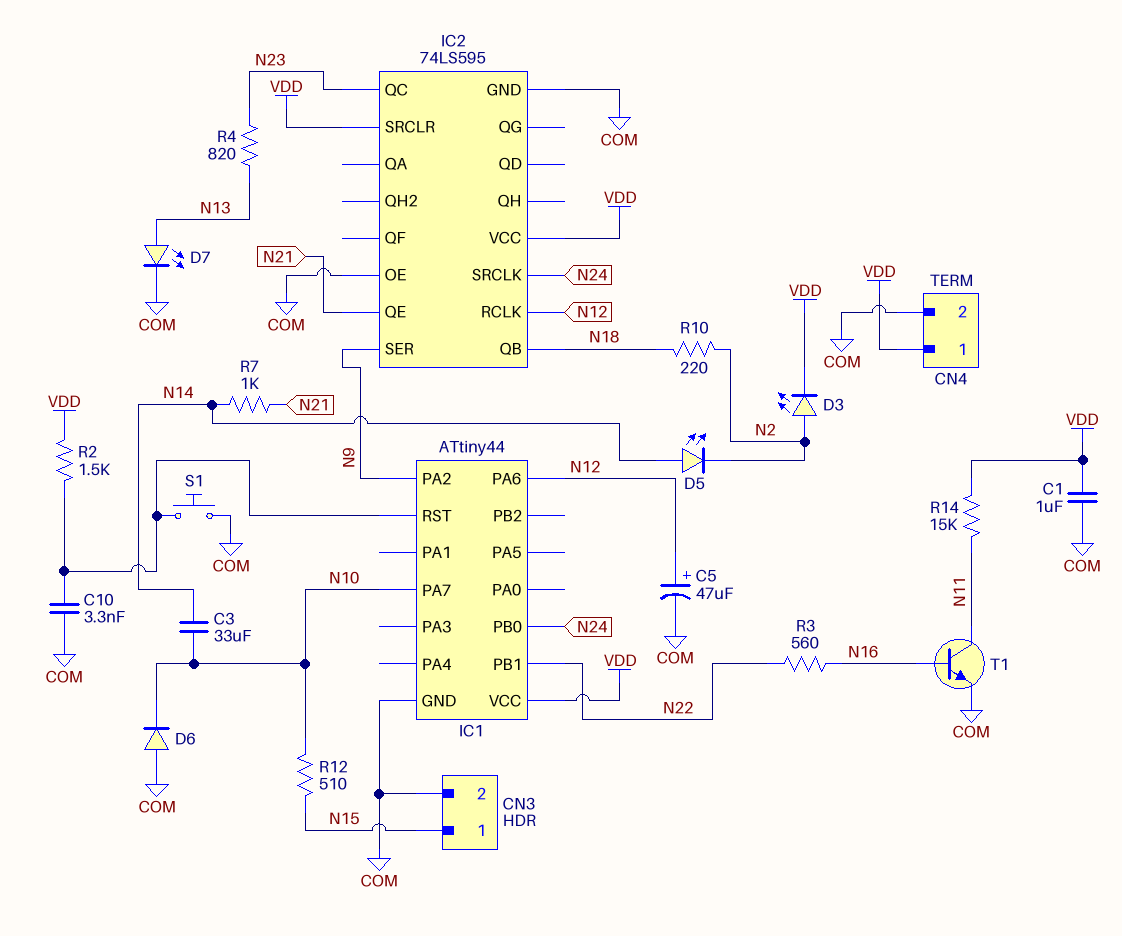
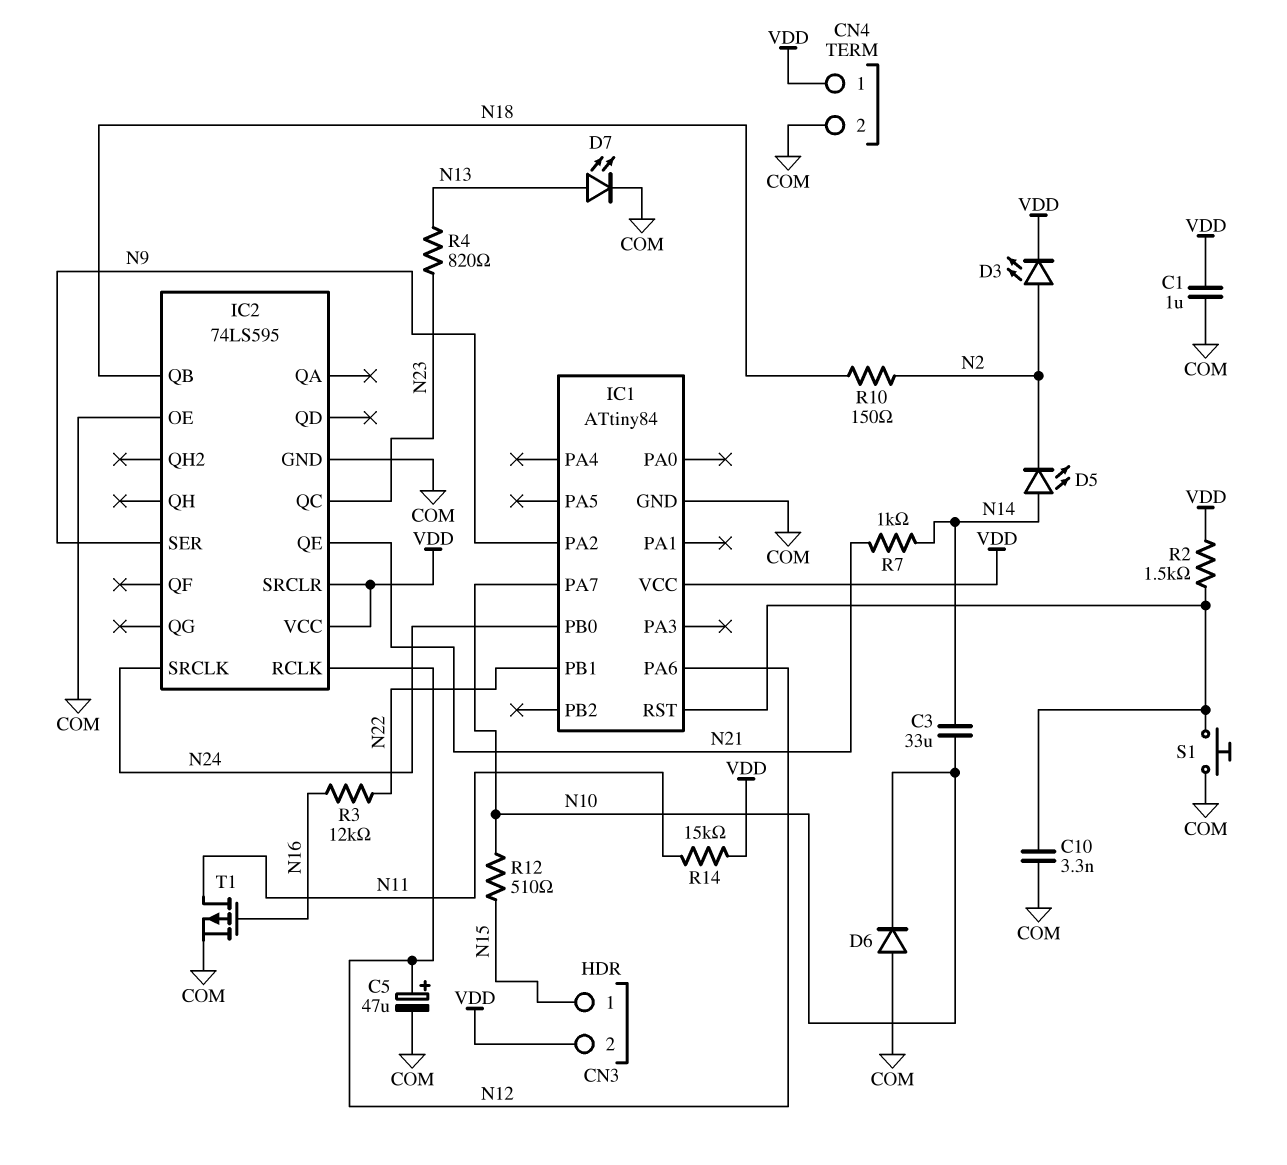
CN3 pin 2: COM -> VDD
IC1: ATtiny44 -> ATtiny84
R3: 560 (N16, N22) -> 12k (N16, N22)
R10: 220 (N2, N18) -> 150 (N2, N18)
T1: NPN (B N16, C N11, E COM) -> PMOS (G N16, D N11, S COM)

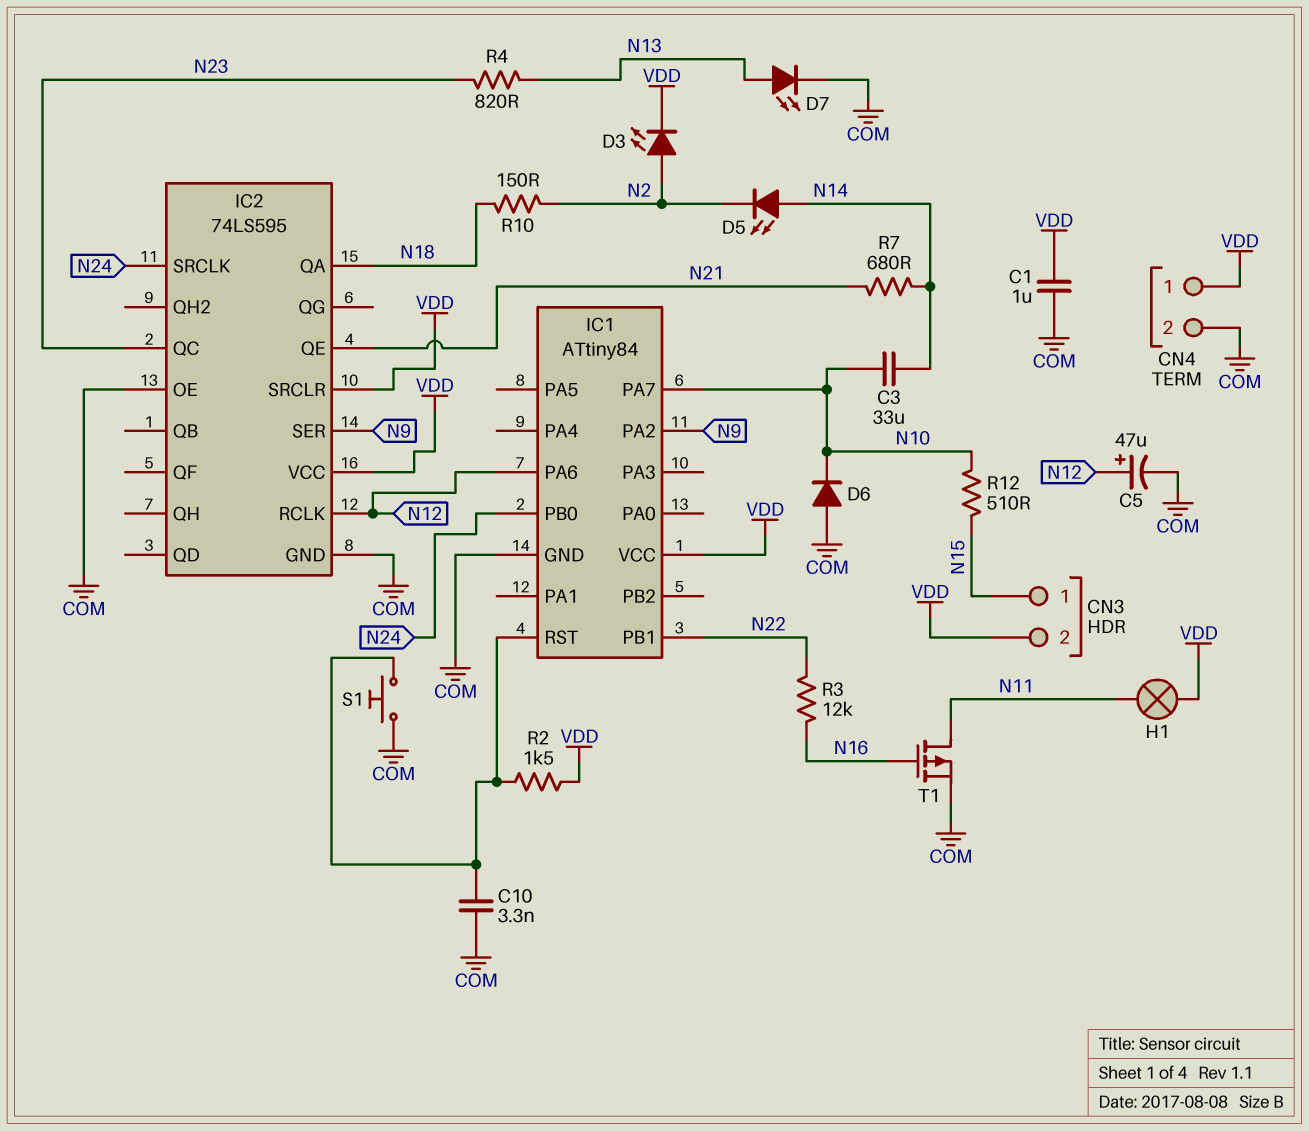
H1: none -> lamp (N11, VDD)
IC2 pin QA: none -> N18
IC2 pin QB: N18 -> none
R7: 1k (N14, N21) -> 680 (N14, N21)
R14: 15k (N11, VDD) -> none

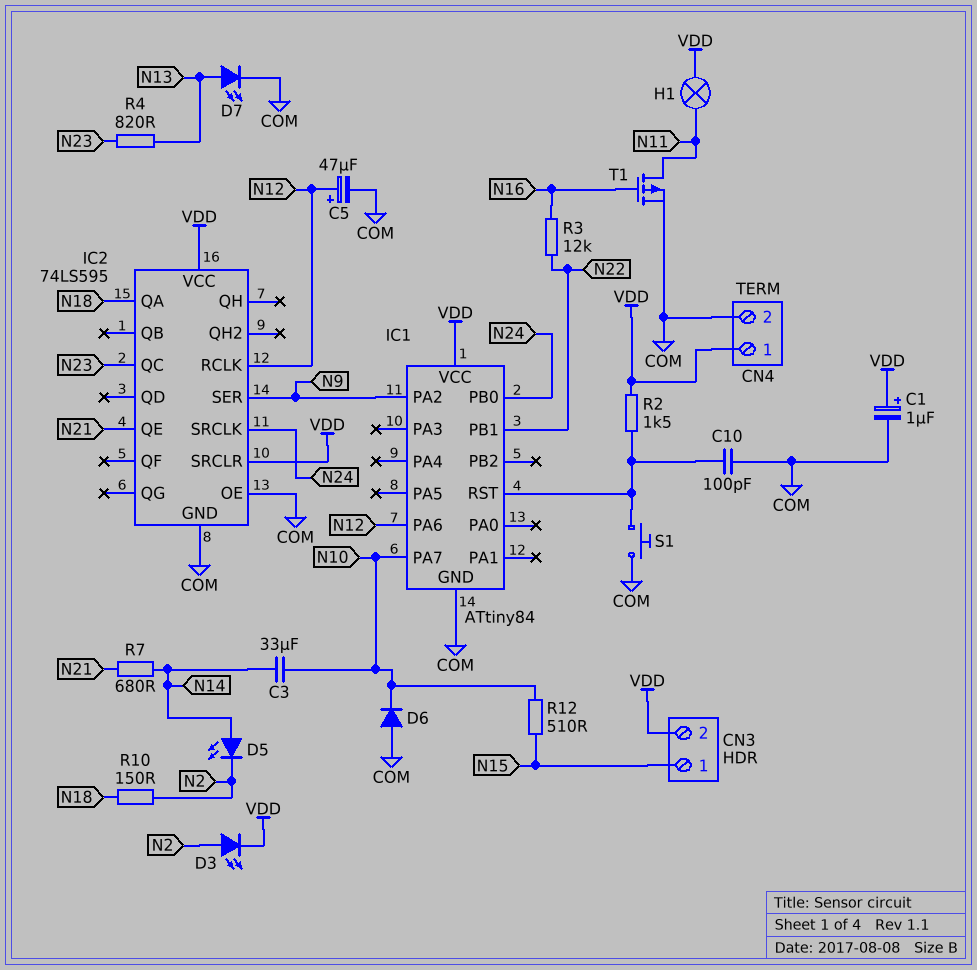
C1: 1uF (COM, VDD) -> 1uF (plus VDD, minus COM)
C10: 3.3nF (COM, IC1/RST) -> 100pF (COM, IC1/RST)

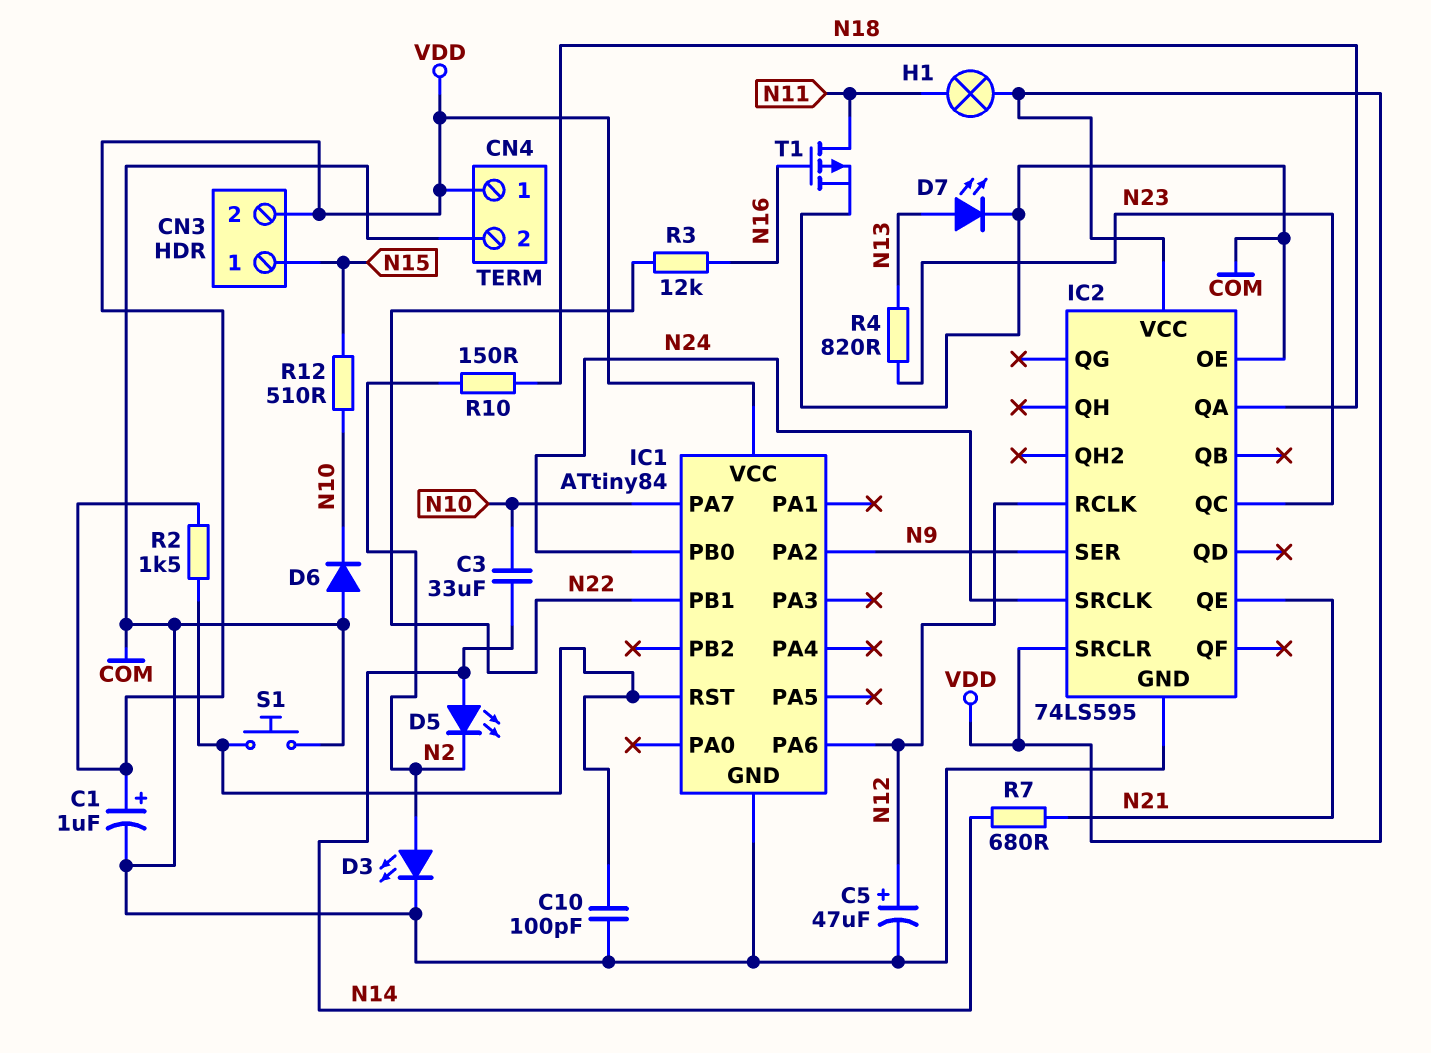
D3: LED (A N2, K VDD) -> LED (A N2, K COM)

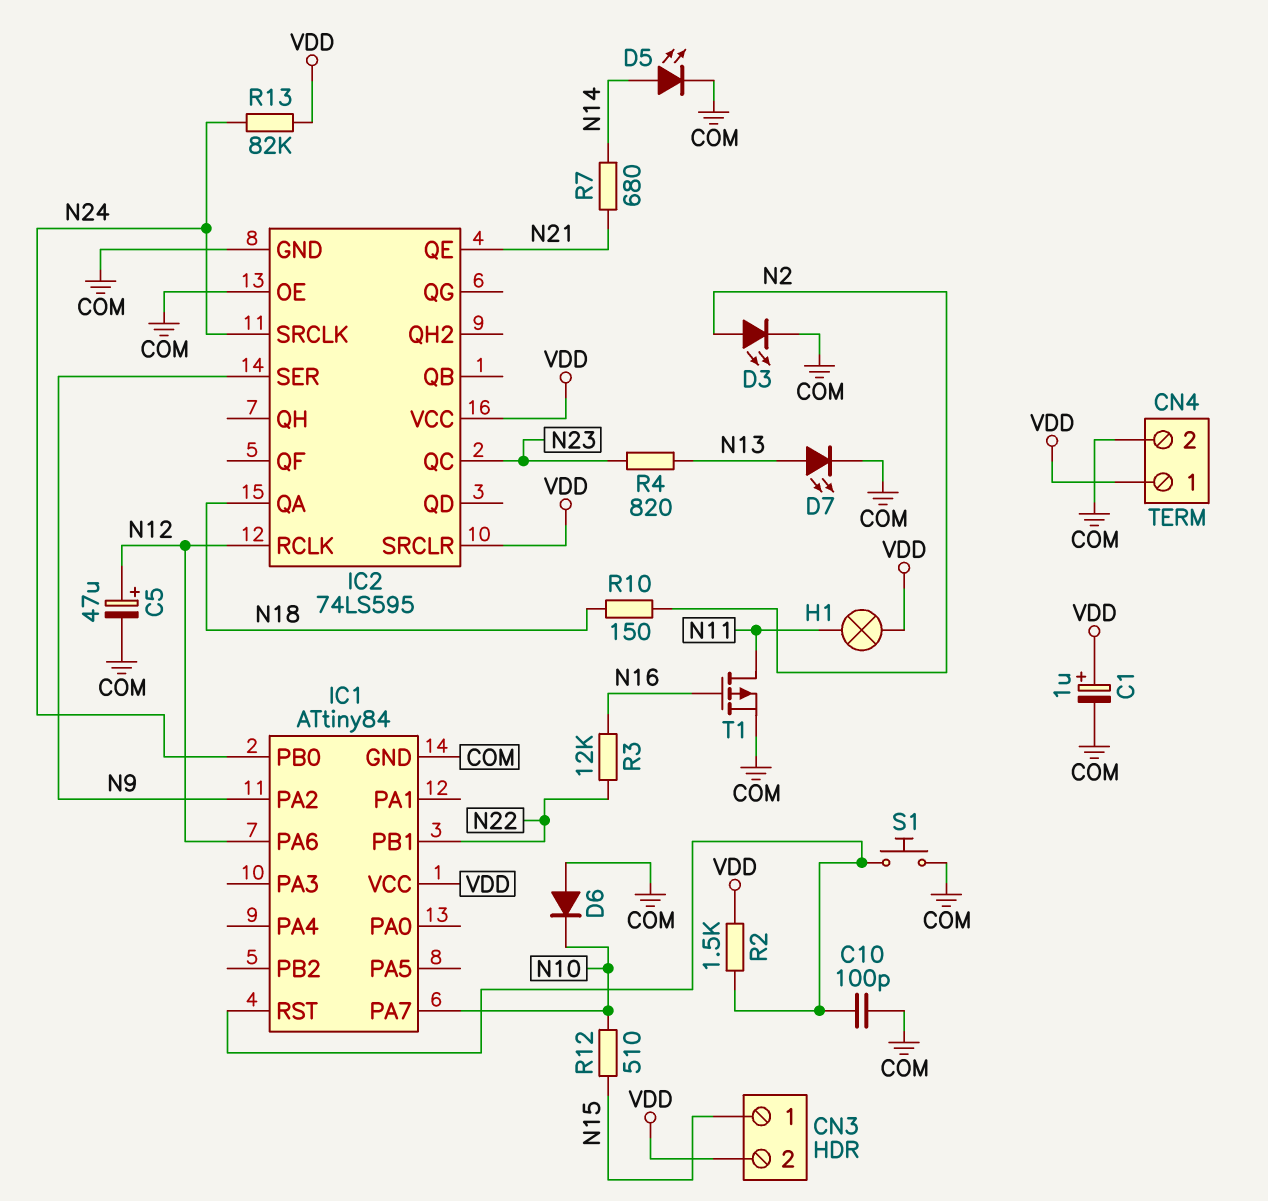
C3: 33uF (N10, N14) -> none
D5: LED (A N14, K N2) -> LED (A N14, K COM)
R13: none -> 82k (N24, VDD)

